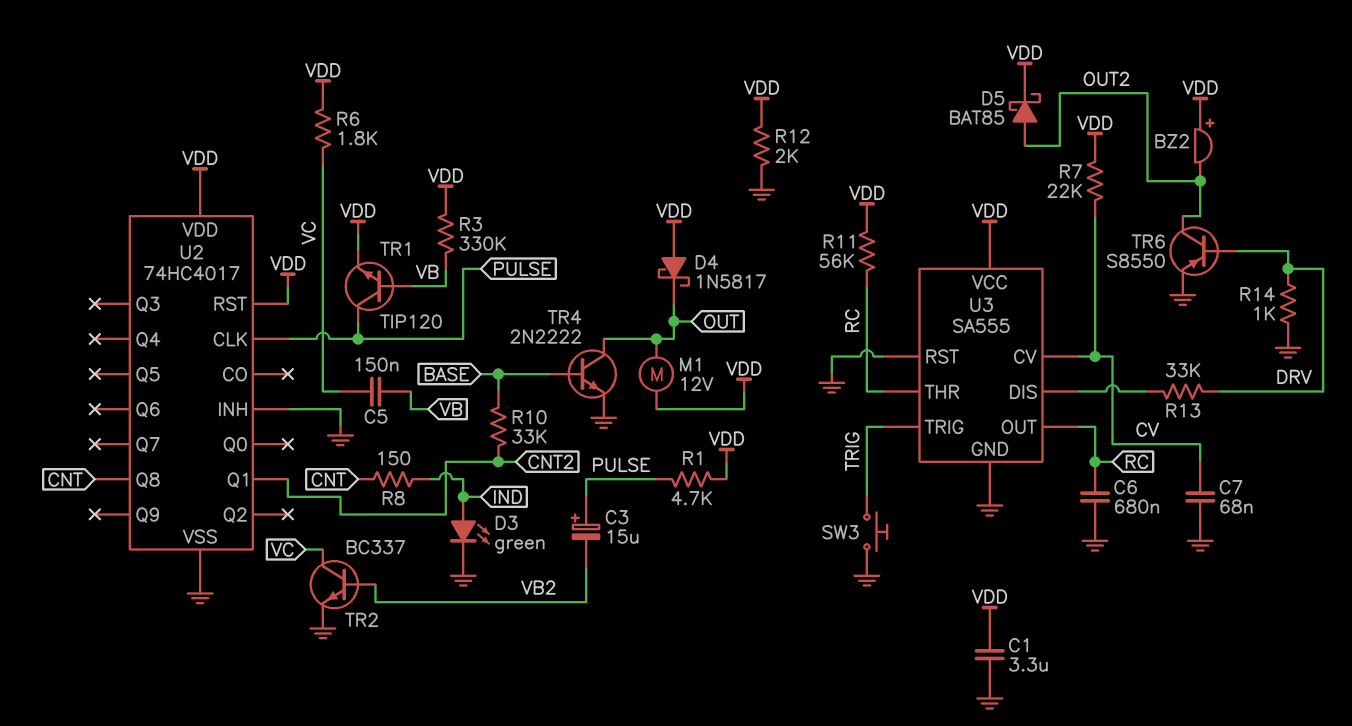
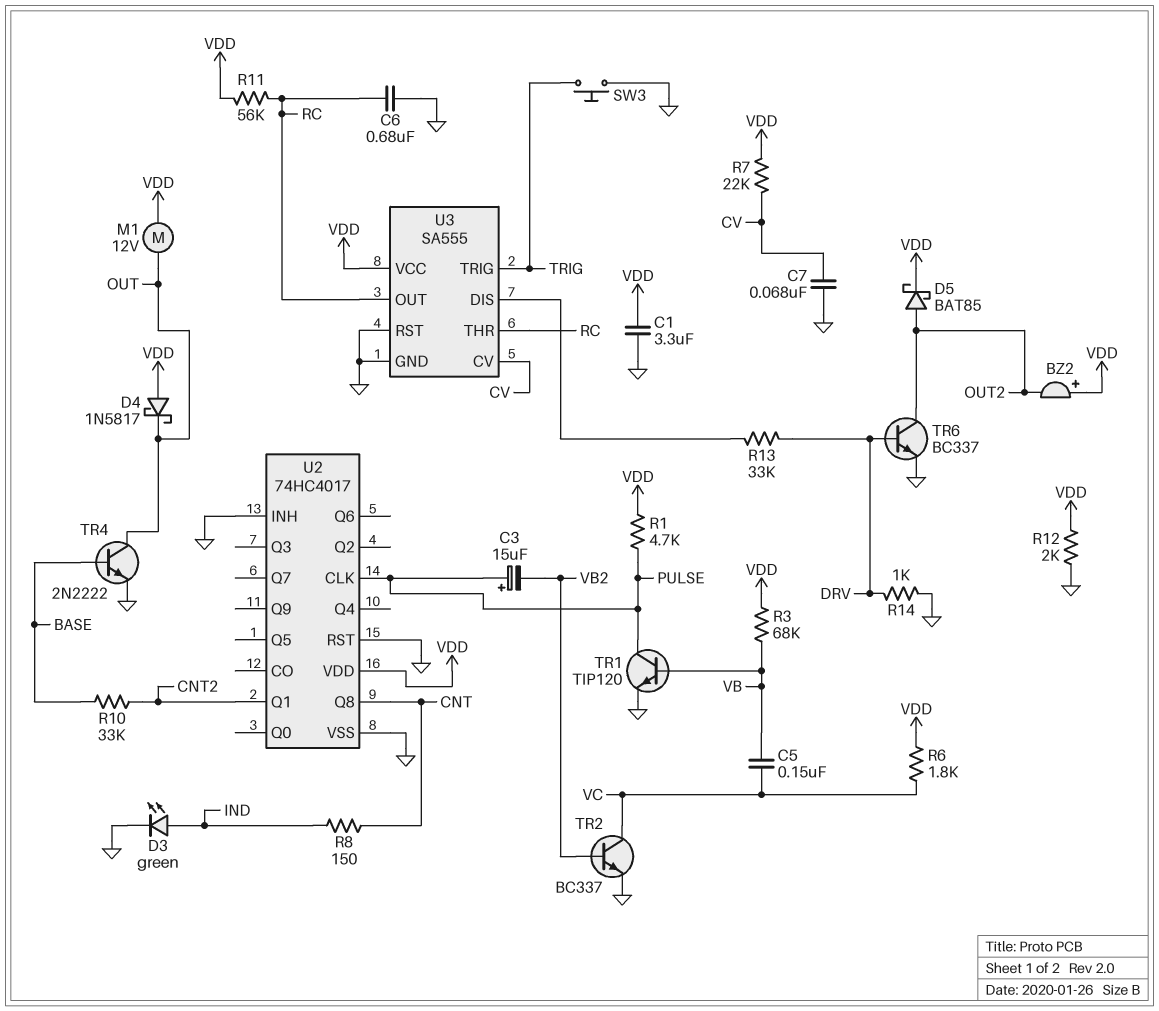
R3: 330k (VB, VDD) -> 68k (VB, VDD)
TR1: NPN TIP120 (B VB, C PULSE, E VDD) -> NPN TIP120 (B VB, C PULSE, E GND)
TR6: PNP S8550 (B DRV, C OUT2, E GND) -> NPN BC337 (B DRV, C OUT2, E GND)
U2 pin RST: VDD -> GND

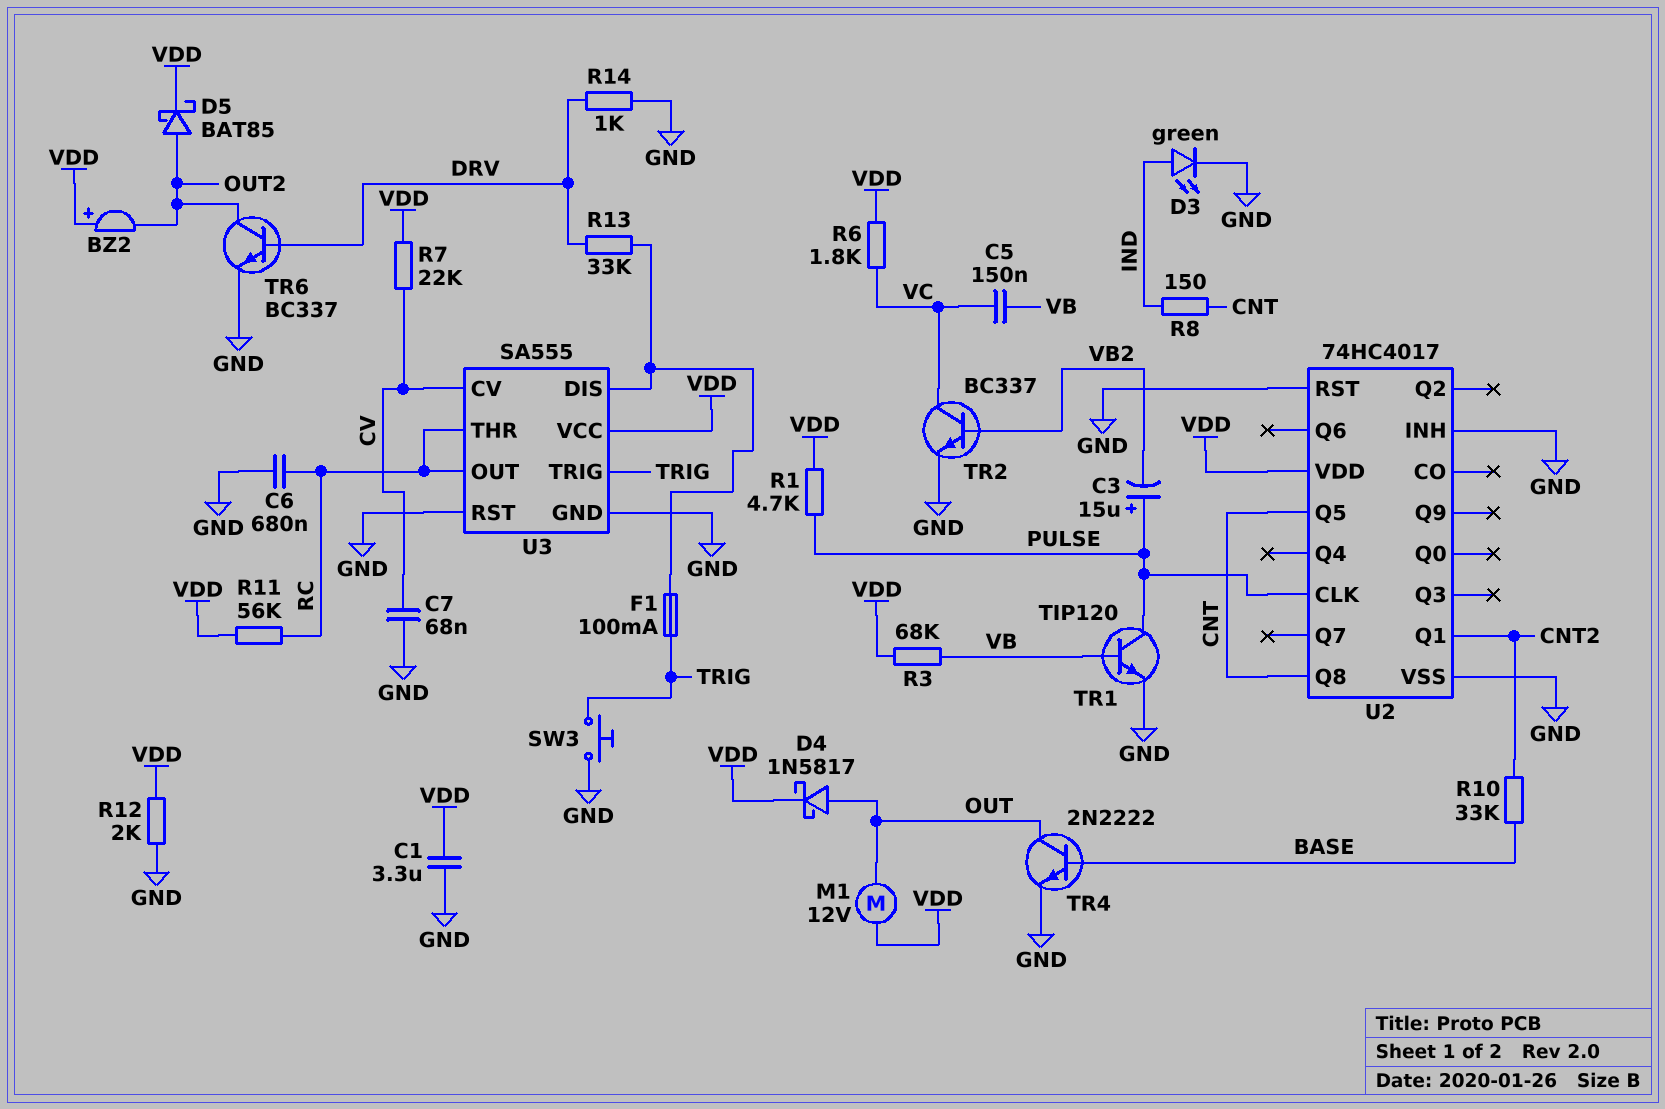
D4: schottky 1N5817 (A VDD, K OUT) -> schottky 1N5817 (A OUT, K VDD)
F1: none -> 100mA (TRIG, U3/DIS)
U2 pin Q5: none -> CNT

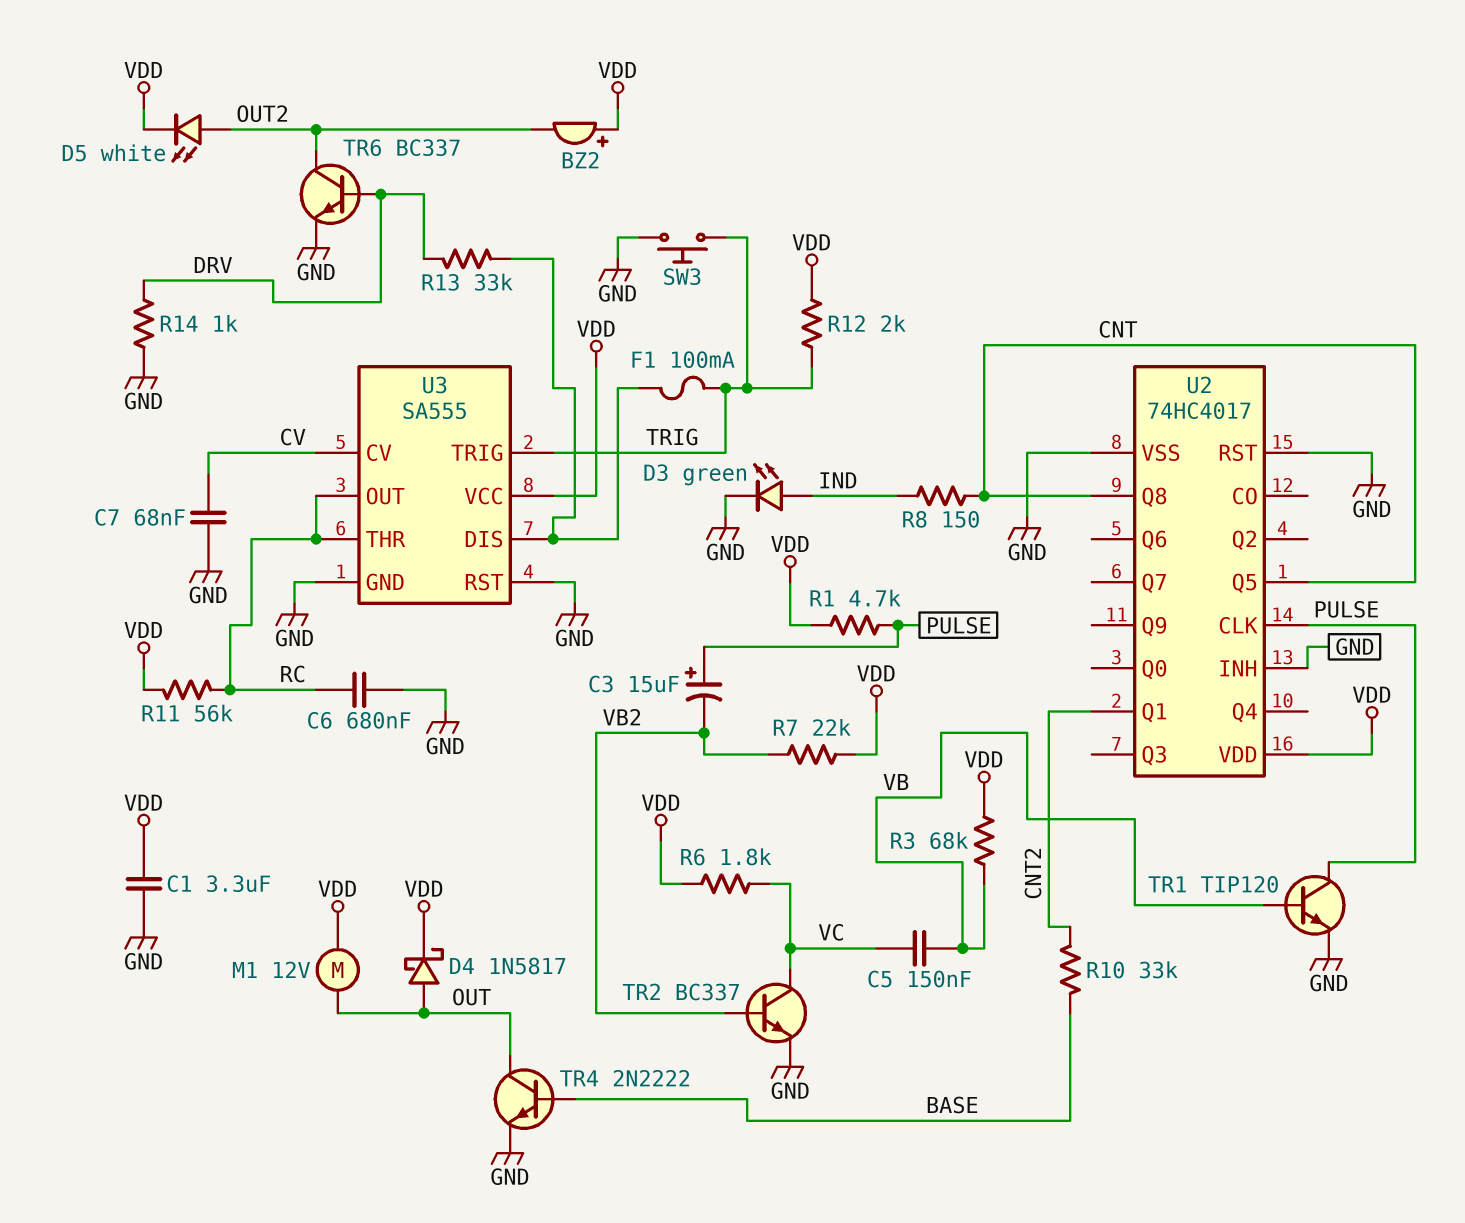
D5: schottky BAT85 (A OUT2, K VDD) -> LED white (A OUT2, K VDD)
R7: 22k (CV, VDD) -> 22k (VB2, VDD)
R12: 2k (GND, VDD) -> 2k (TRIG, VDD)

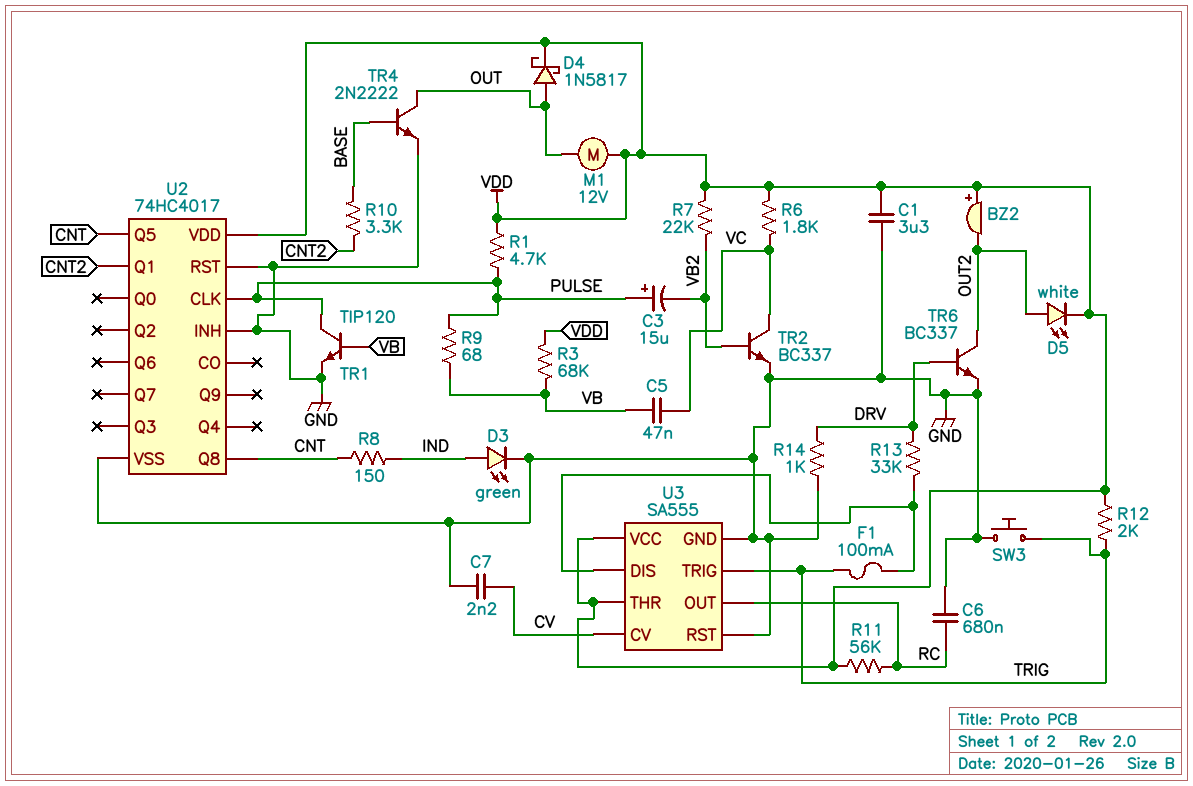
C5: 150nF (VB, VC) -> 47nF (VB, VC)
C7: 68nF (CV, GND) -> 2.2nF (CV, GND)
R9: none -> 68 (PULSE, VB)
R10: 33k (BASE, CNT2) -> 3.3k (BASE, CNT2)
U3 pin THR: RC -> VDD

